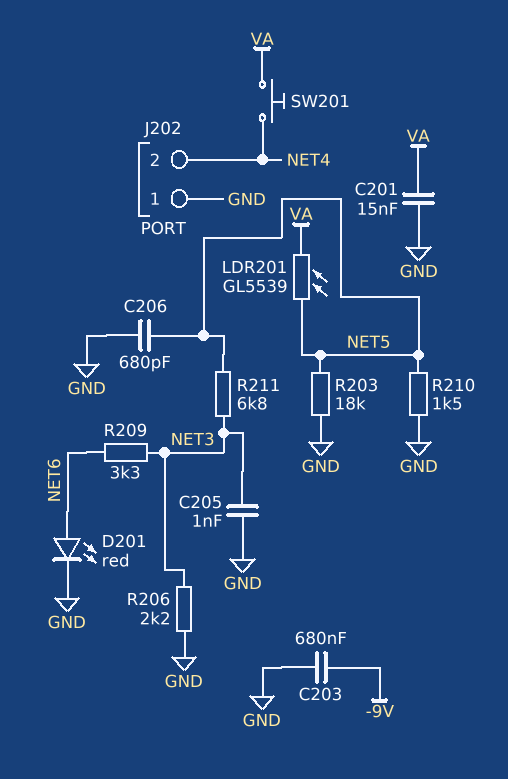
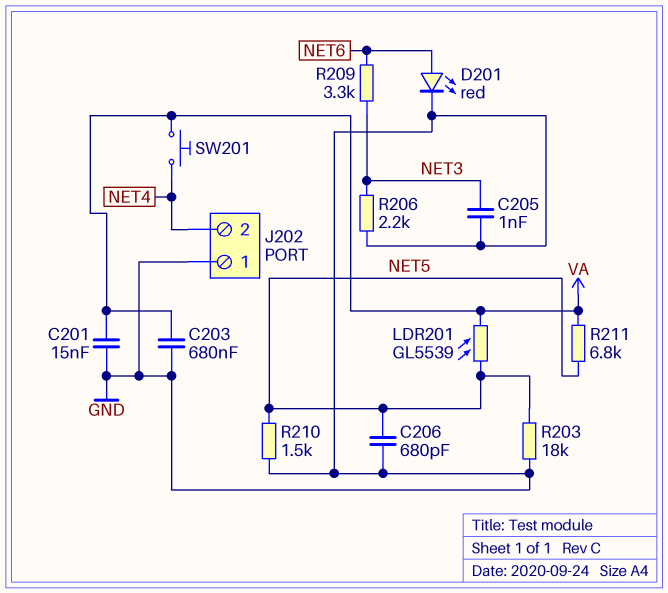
C203: 680nF (-9V, GND) -> 680nF (GND, VA)
R211: 6.8k (NET3, NET5) -> 6.8k (NET5, VA)

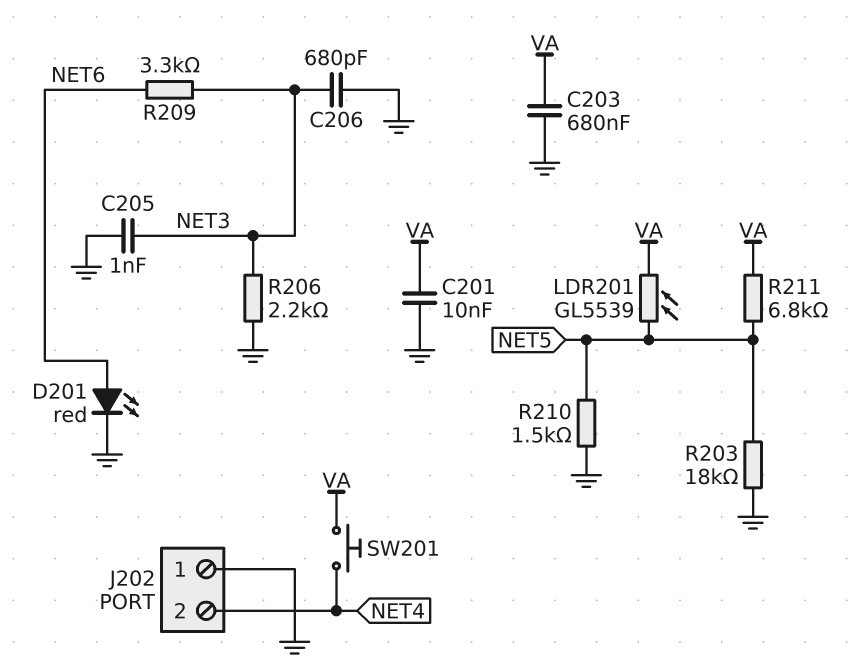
C201: 15nF (GND, VA) -> 10nF (GND, VA)
C206: 680pF (GND, NET5) -> 680pF (GND, NET3)

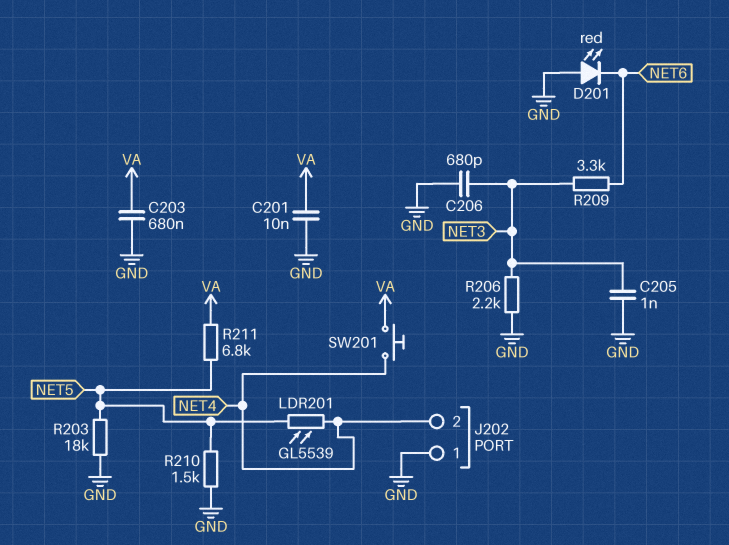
D201: LED red (A NET6, K GND) -> LED red (A GND, K NET6)
LDR201: GL5539 (NET5, VA) -> GL5539 (NET4, NET5)

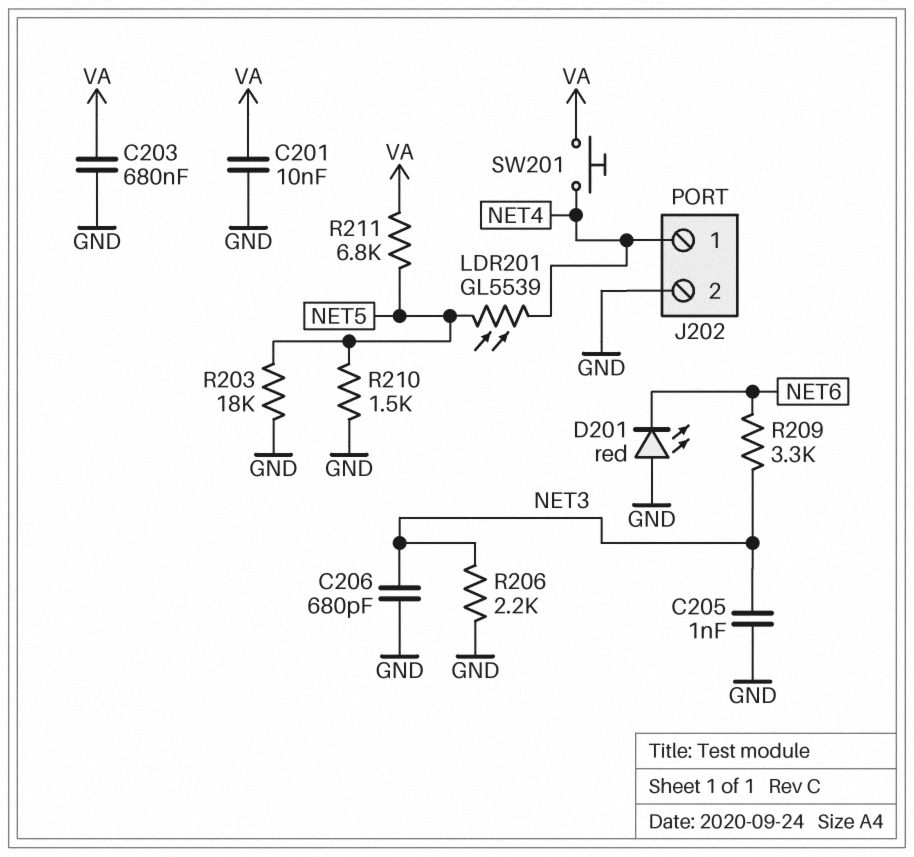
J202 pin 1: GND -> NET4
J202 pin 2: NET4 -> GND

